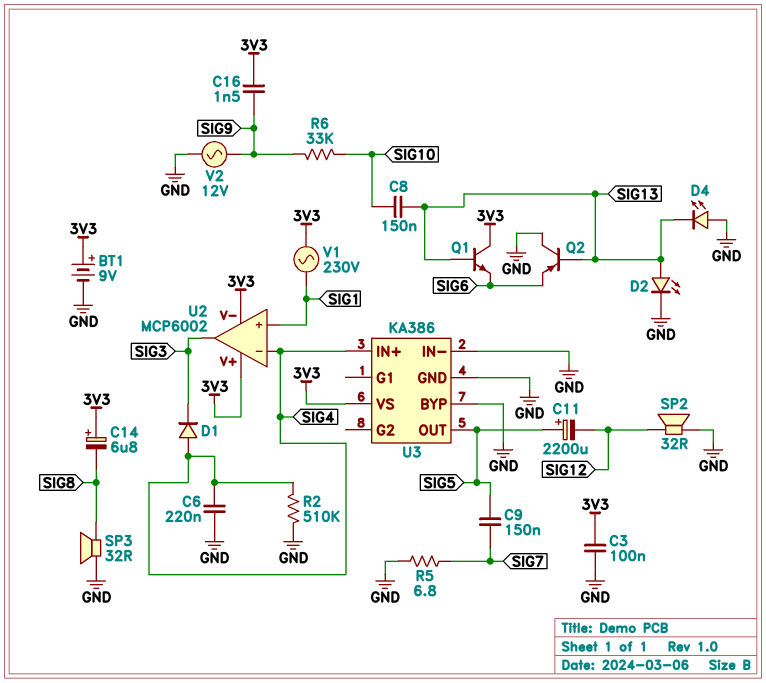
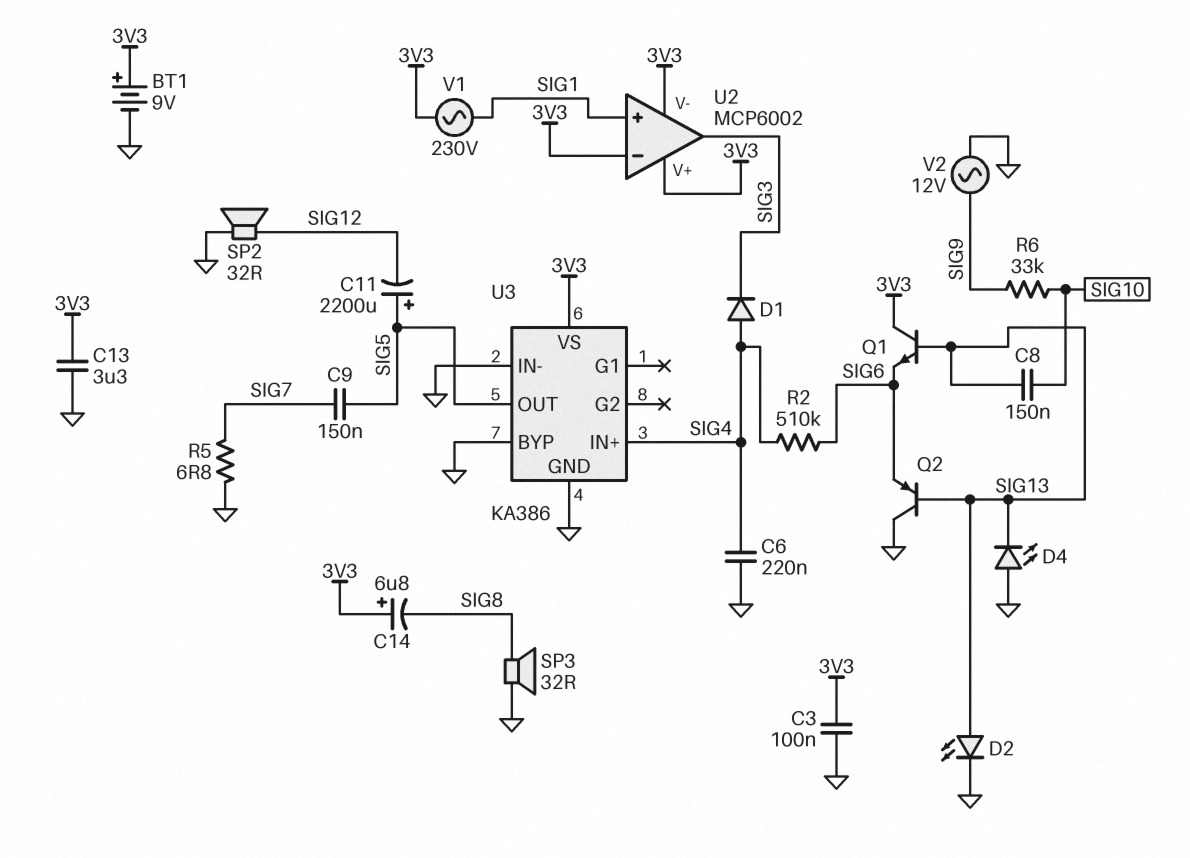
C13: none -> 3.3uF (3V3, GND)
C16: 1.5nF (3V3, SIG9) -> none
R2: 510k (GND, SIG4) -> 510k (SIG4, SIG6)
U2 pin in-: SIG4 -> 3V3

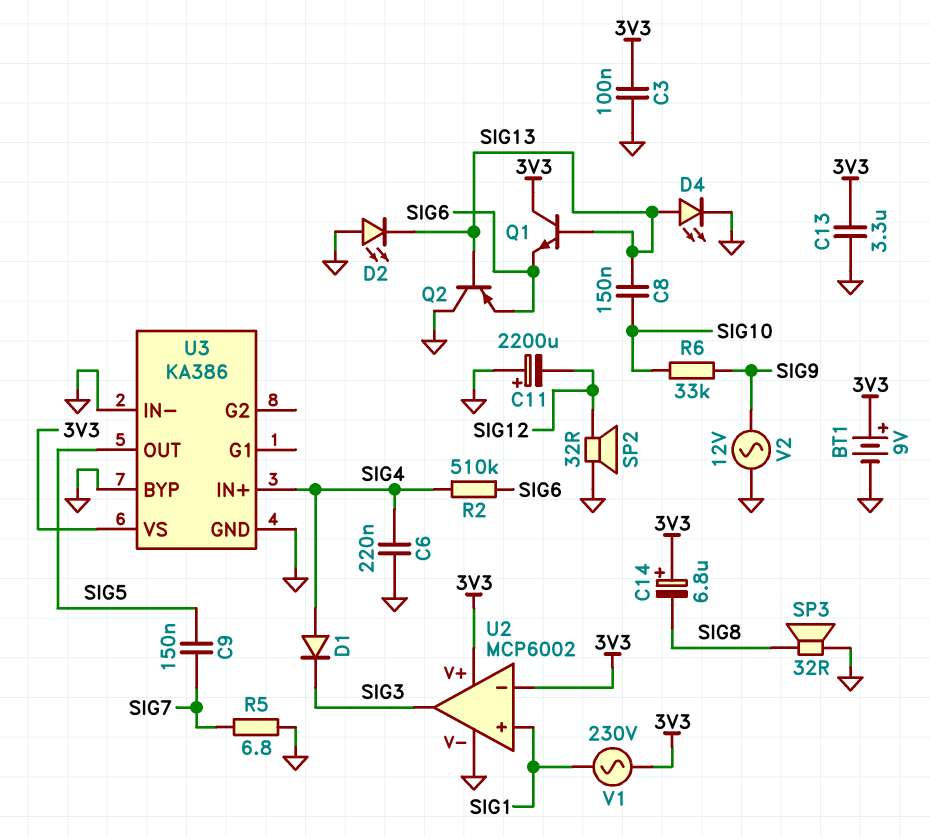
C11: 2200uF (plus SIG5, minus SIG12) -> 2200uF (plus GND, minus SIG12)
D2: LED (A SIG13, K GND) -> LED (A GND, K SIG13)
D4: LED (A GND, K SIG13) -> LED (A SIG13, K GND)
U2 pin V-: 3V3 -> GND

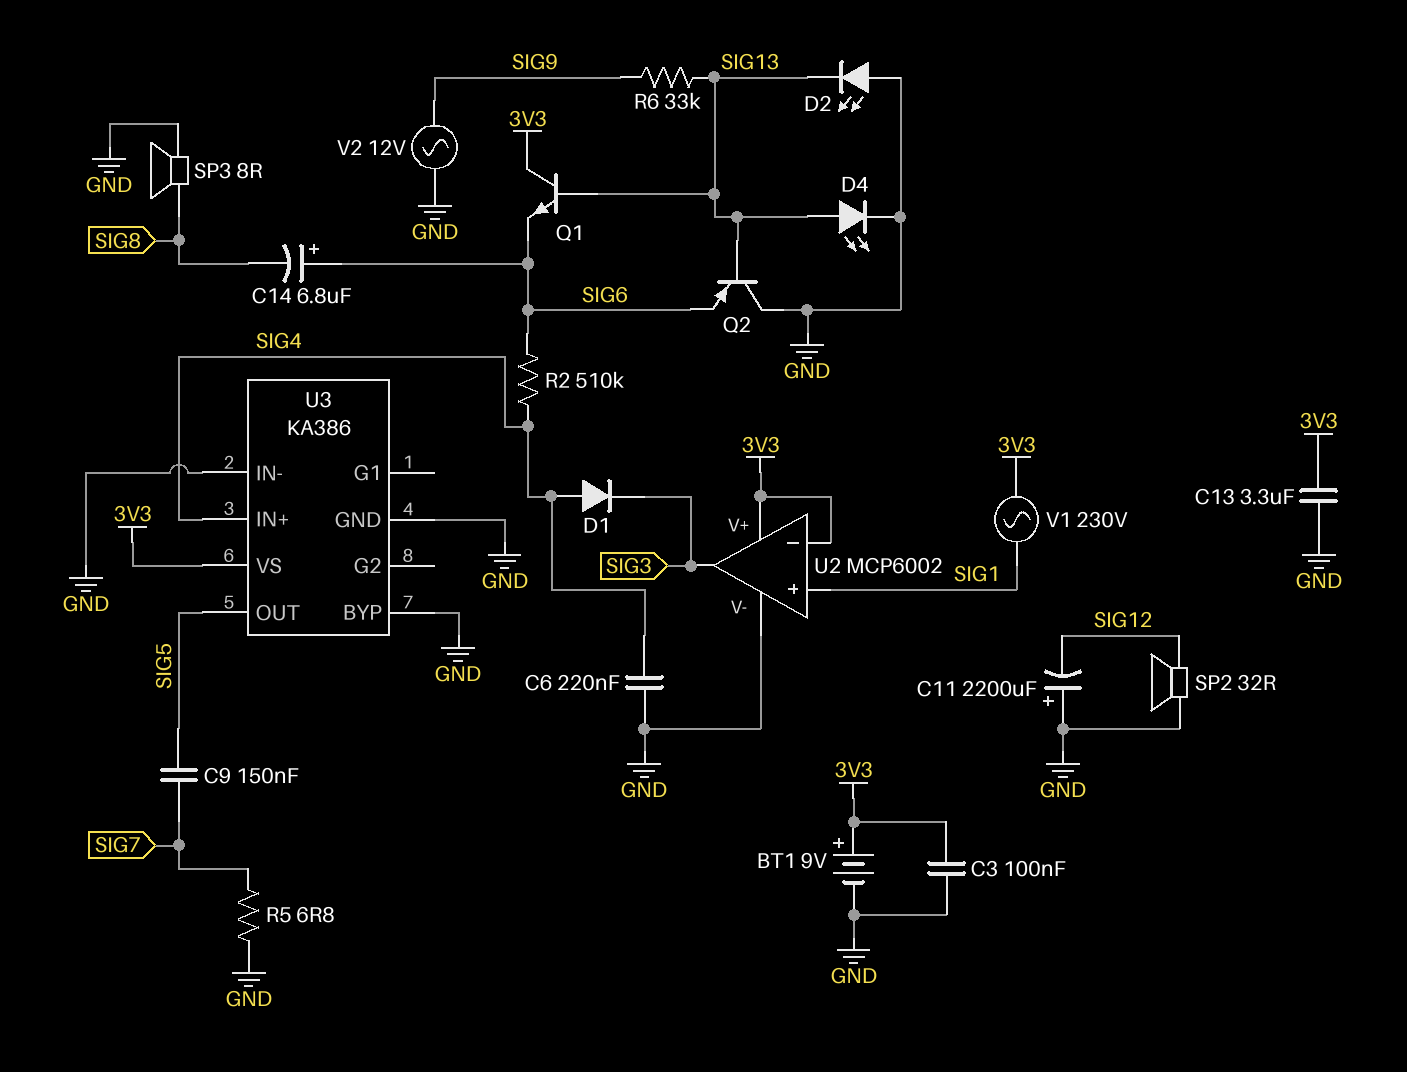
C8: 150nF (SIG10, SIG13) -> none
C14: 6.8uF (plus 3V3, minus SIG8) -> 6.8uF (plus SIG6, minus SIG8)
R6: 33k (SIG9, SIG10) -> 33k (SIG9, SIG13)
SP3: speaker 32R (GND, SIG8) -> speaker 8R (GND, SIG8)

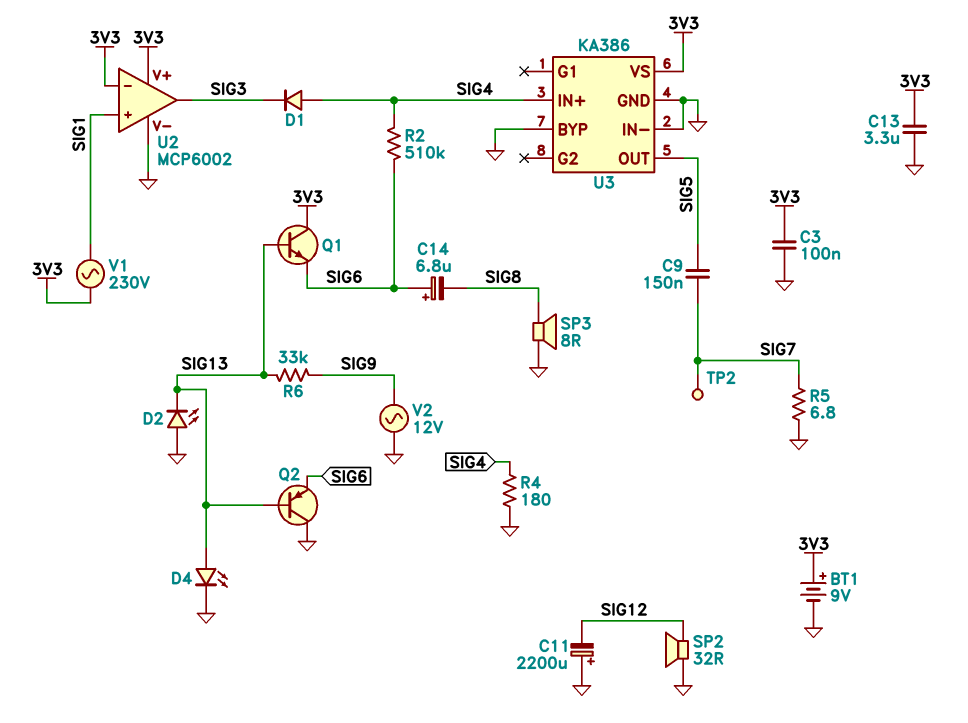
C6: 220nF (GND, SIG4) -> none
R4: none -> 180 (GND, SIG4)
TP2: none -> test point (SIG7)

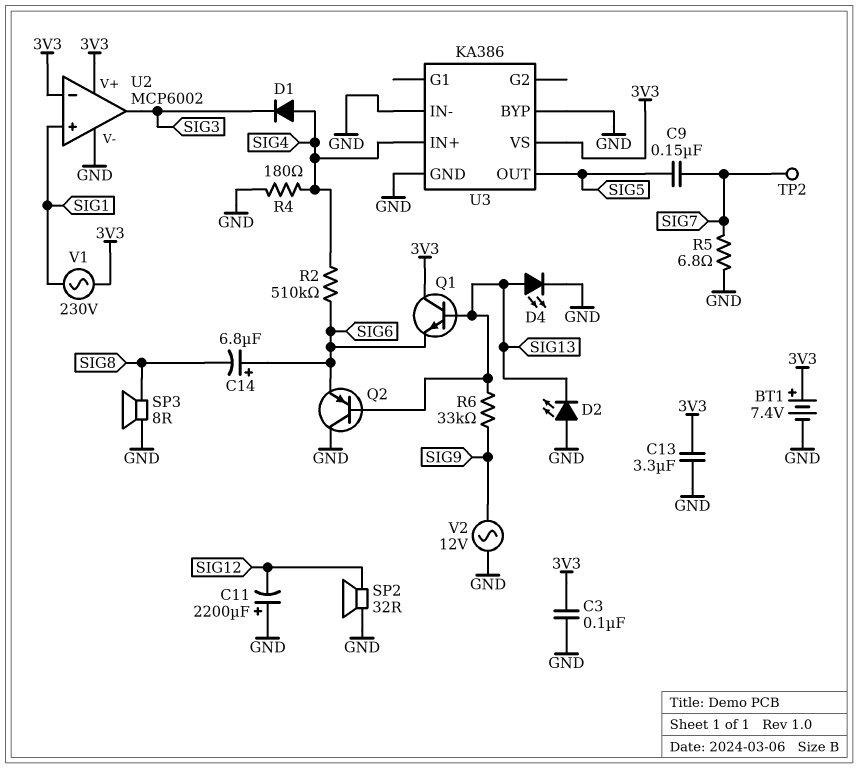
BT1: 9V (plus 3V3, minus GND) -> 7.4V (plus 3V3, minus GND)

